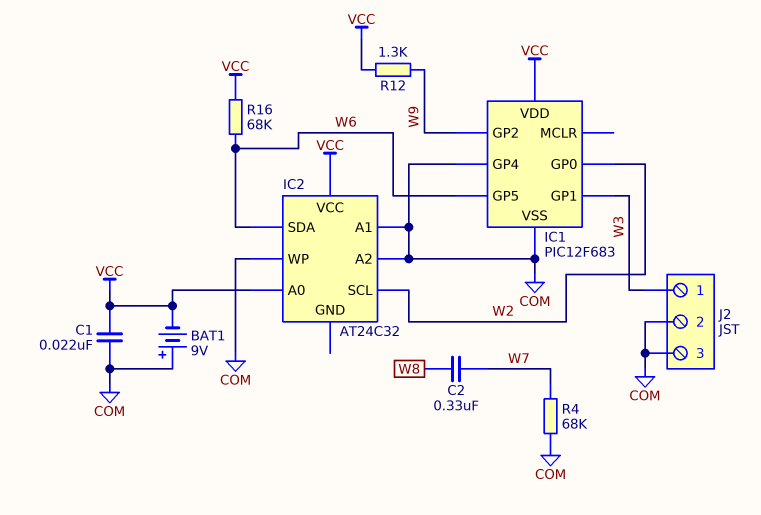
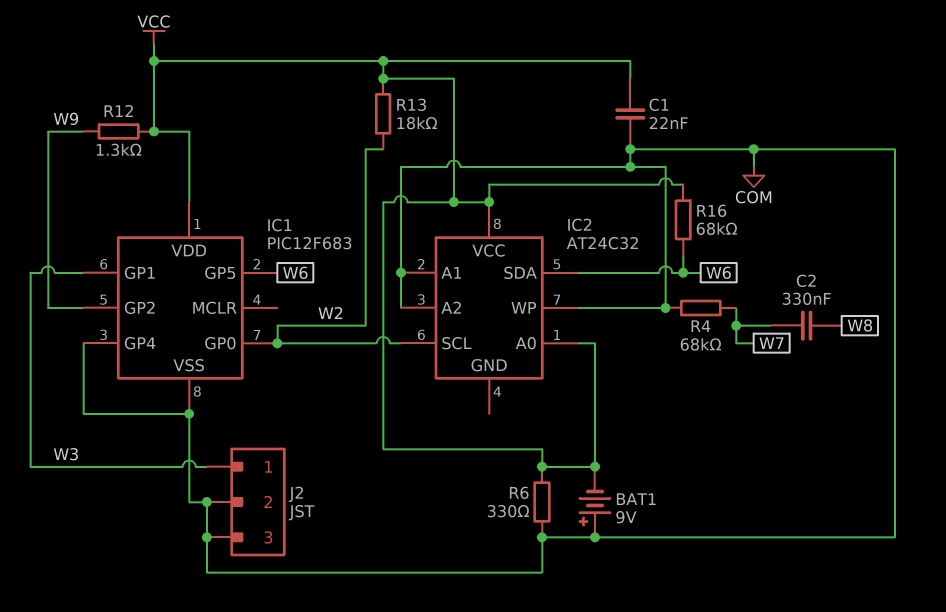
R6: none -> 330 (COM, VCC)
R13: none -> 18k (VCC, W2)

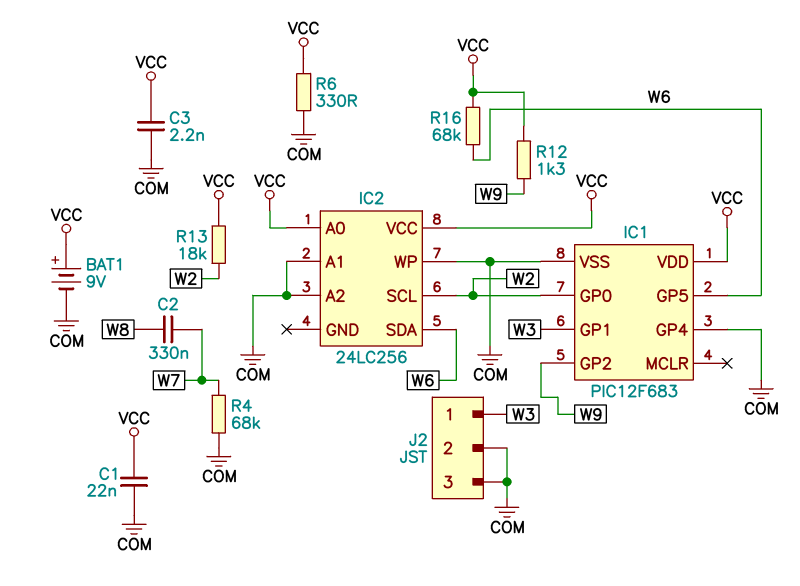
BAT1: 9V (plus COM, minus VCC) -> 9V (plus VCC, minus COM)
C3: none -> 2.2nF (COM, VCC)
IC2: AT24C32 -> 24LC256

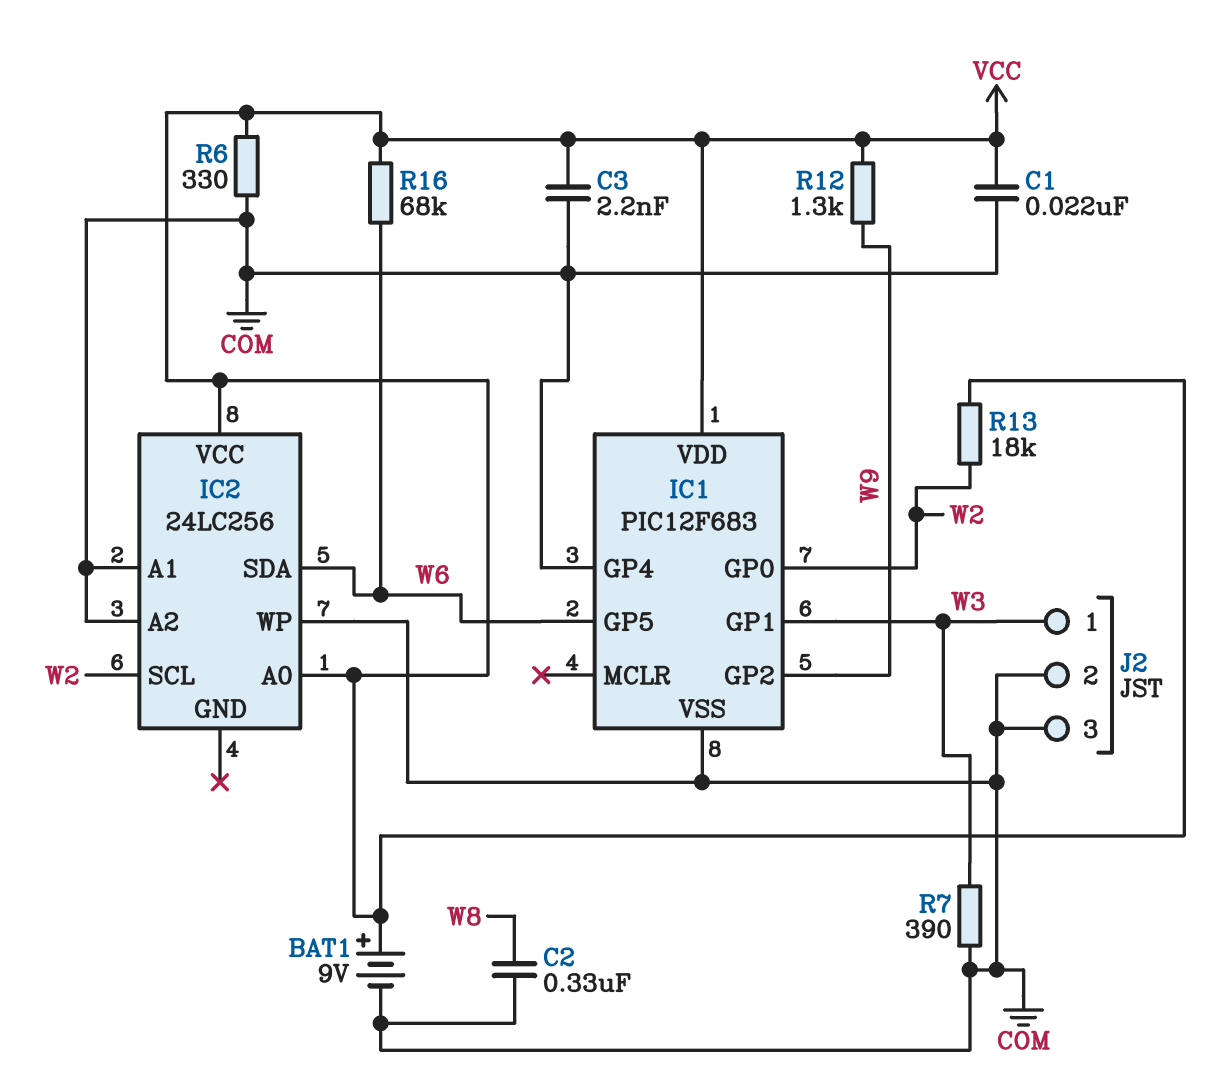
C2: 330nF (W7, W8) -> 330nF (COM, W8)
R4: 68k (COM, W7) -> none
R7: none -> 390 (COM, W3)

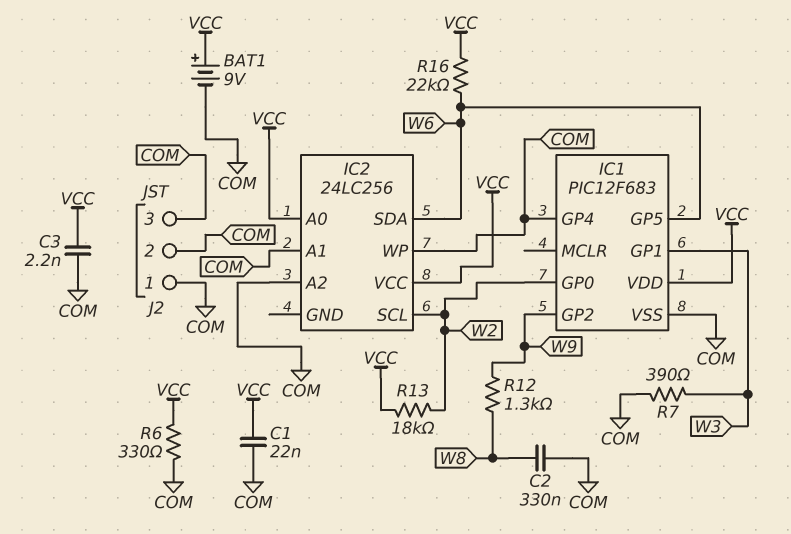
J2 pin 1: W3 -> COM
R12: 1.3k (VCC, W9) -> 1.3k (W8, W9)
R16: 68k (VCC, W6) -> 22k (VCC, W6)

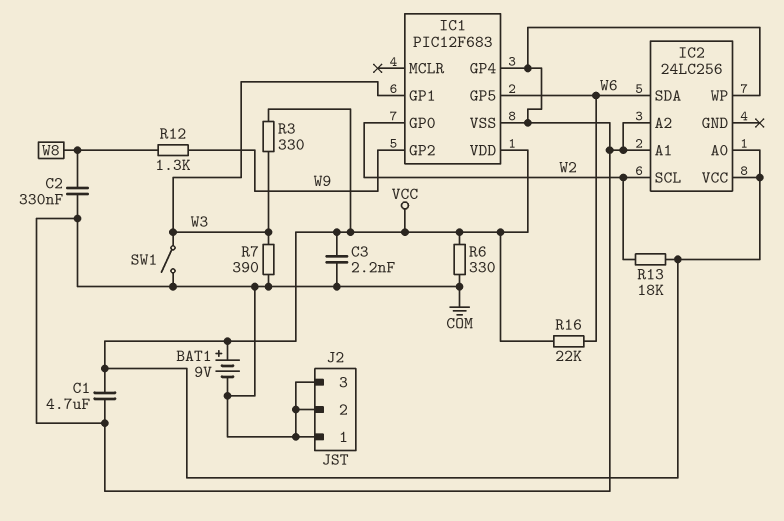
C1: 22nF (COM, VCC) -> 4.7uF (COM, VCC)
R3: none -> 330 (VCC, W3)
SW1: none -> switch (COM, W3)

